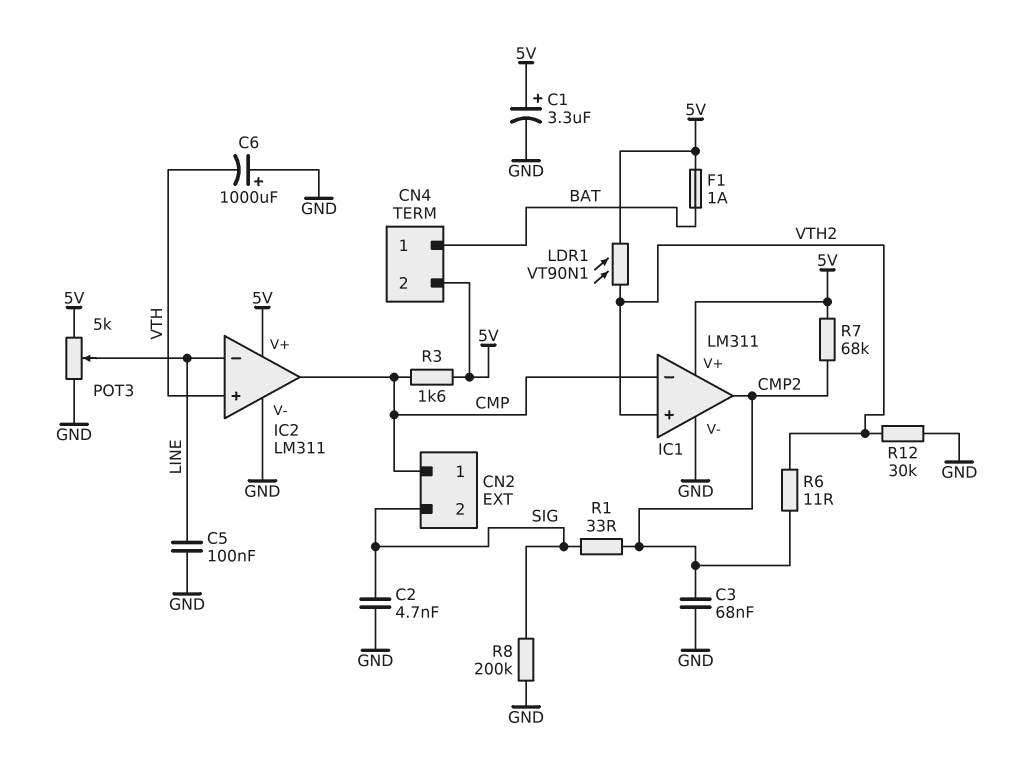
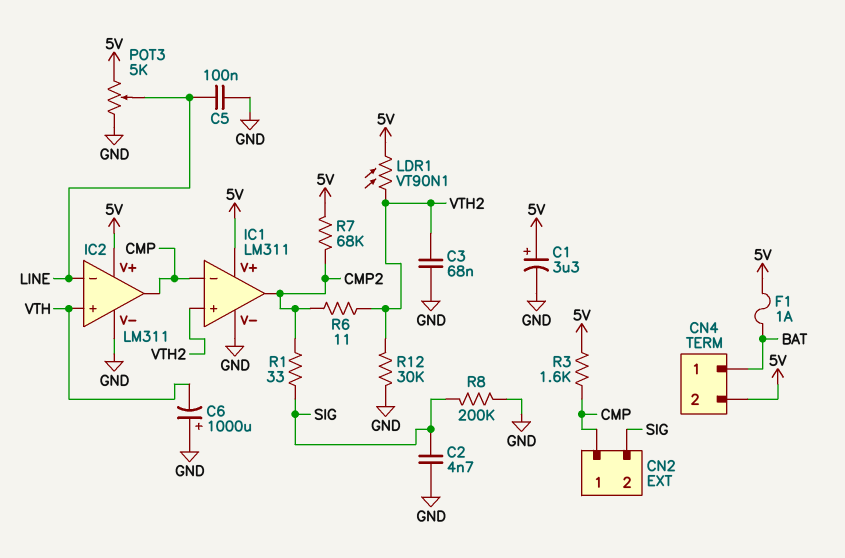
C3: 68nF (CMP2, GND) -> 68nF (GND, VTH2)

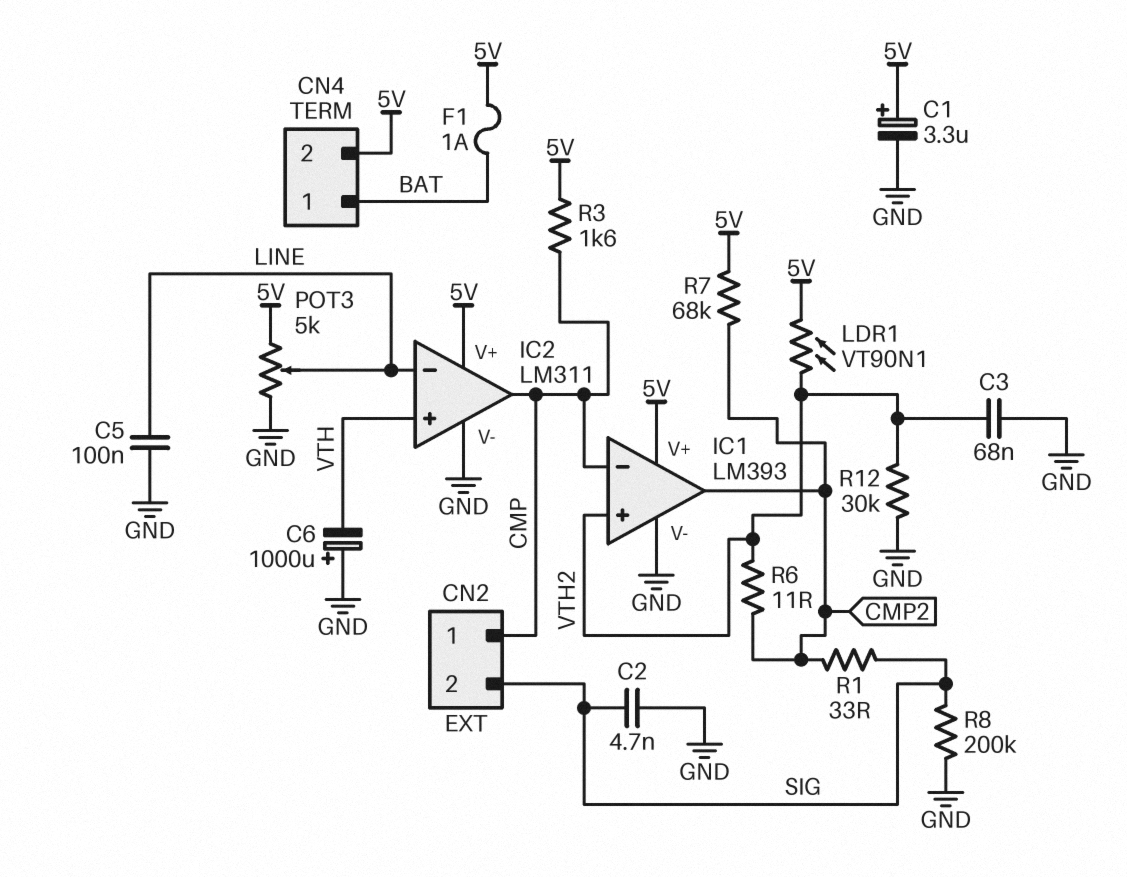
IC1: LM311 -> LM393

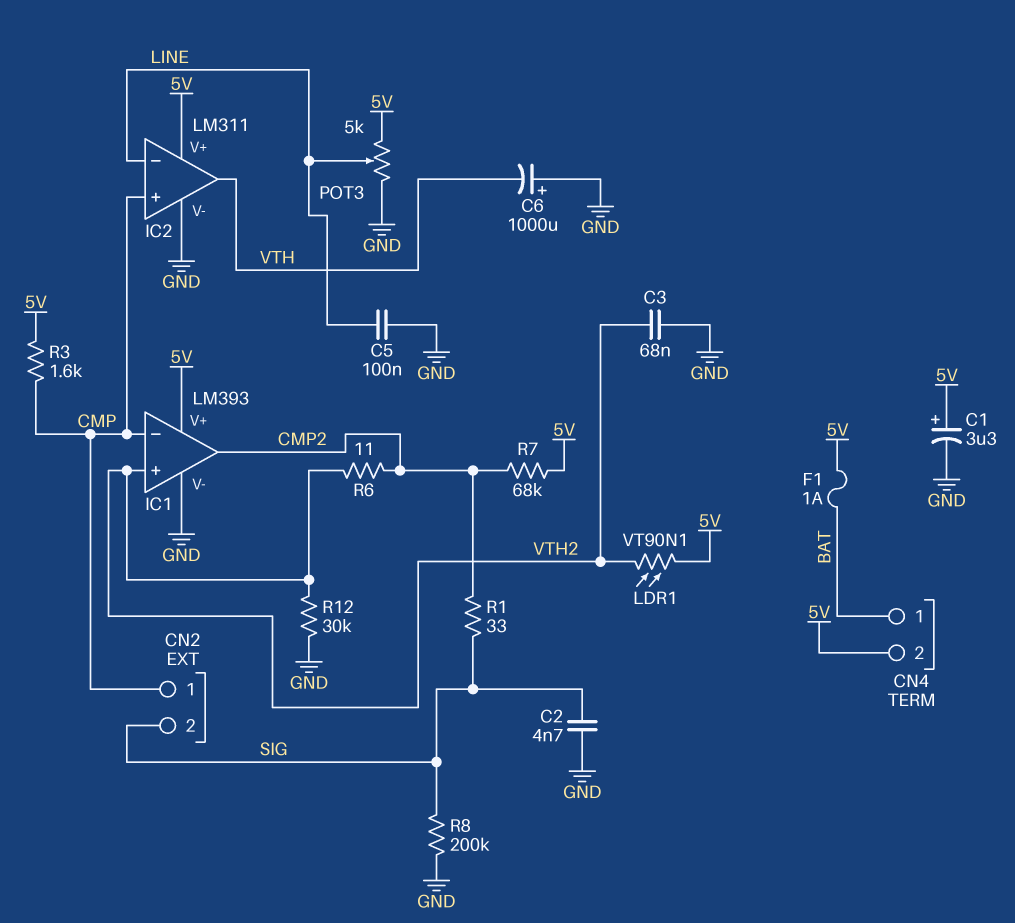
IC2 pin in+: VTH -> CMP
IC2 pin out: CMP -> VTH

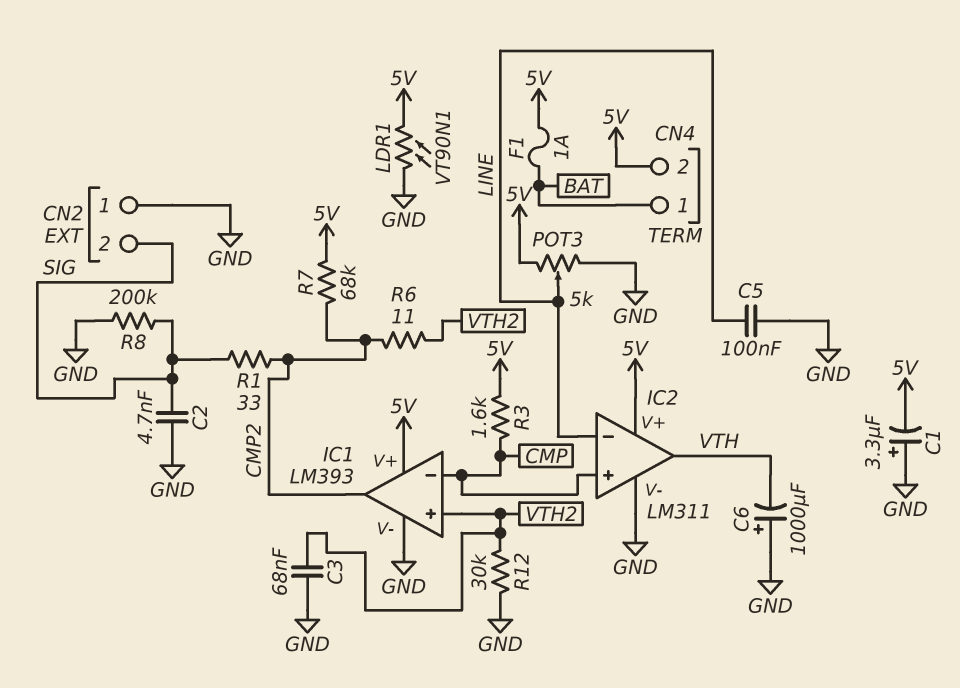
C1: 3.3uF (plus 5V, minus GND) -> 3.3uF (plus GND, minus 5V)
CN2 pin 1: CMP -> GND
LDR1: VT90N1 (5V, VTH2) -> VT90N1 (5V, GND)

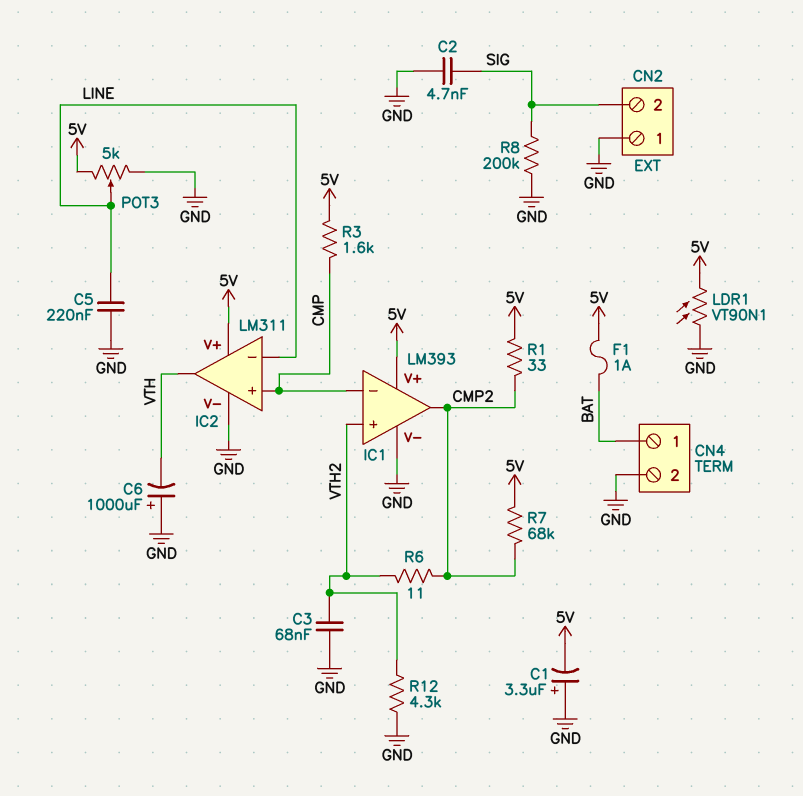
C5: 100nF (GND, LINE) -> 220nF (GND, LINE)
CN4 pin 2: 5V -> GND
R1: 33 (CMP2, SIG) -> 33 (5V, CMP2)
R12: 30k (GND, VTH2) -> 4.3k (GND, VTH2)

